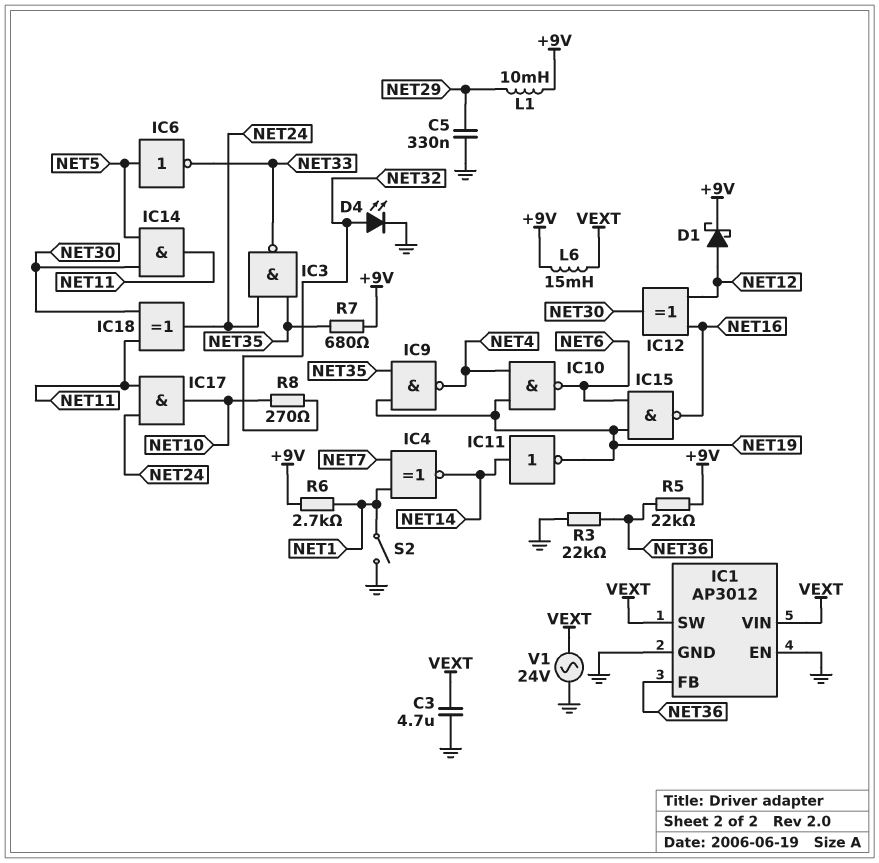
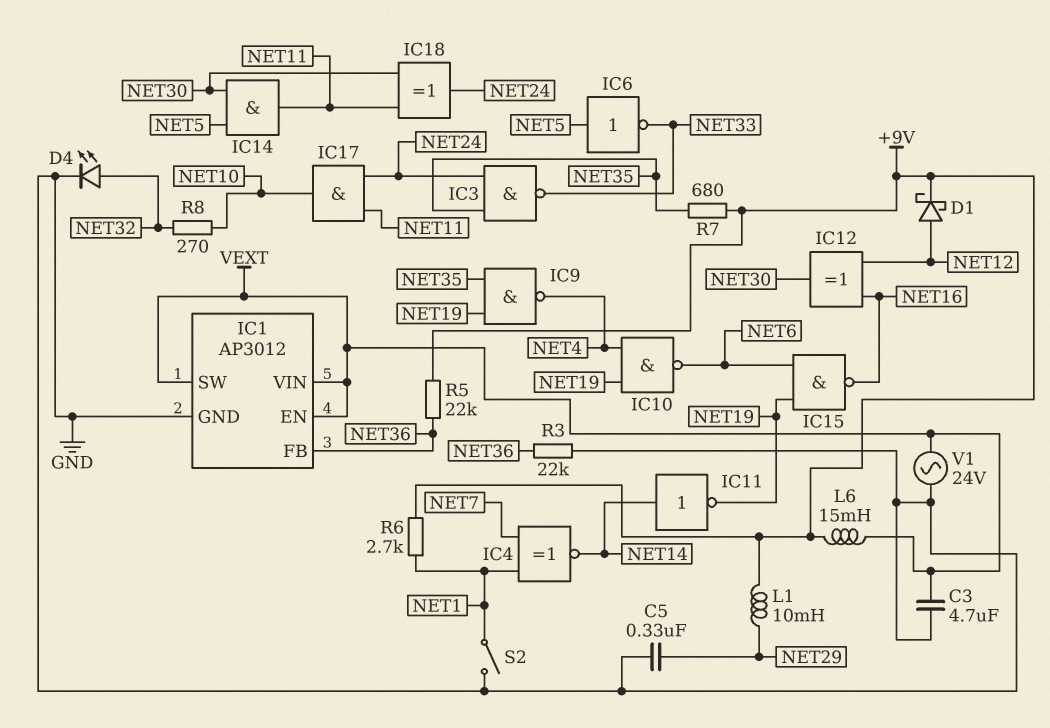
IC1 pin EN: GND -> VEXT

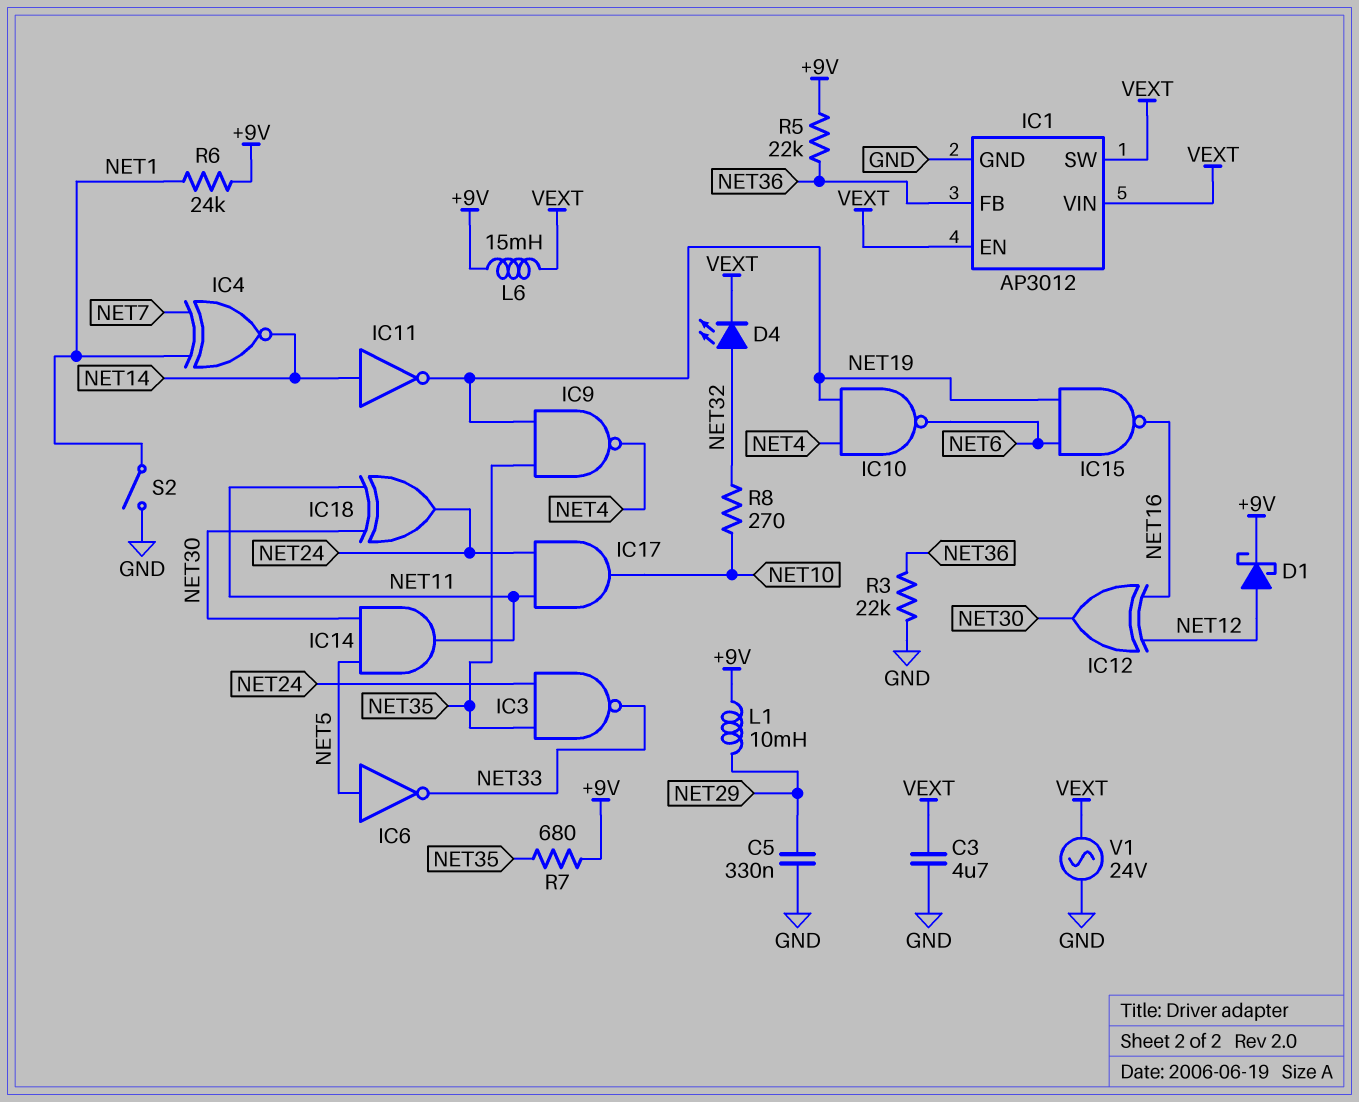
D4: LED (A NET32, K GND) -> LED (A NET32, K VEXT)
R6: 2.7k (+9V, NET1) -> 24k (+9V, NET1)

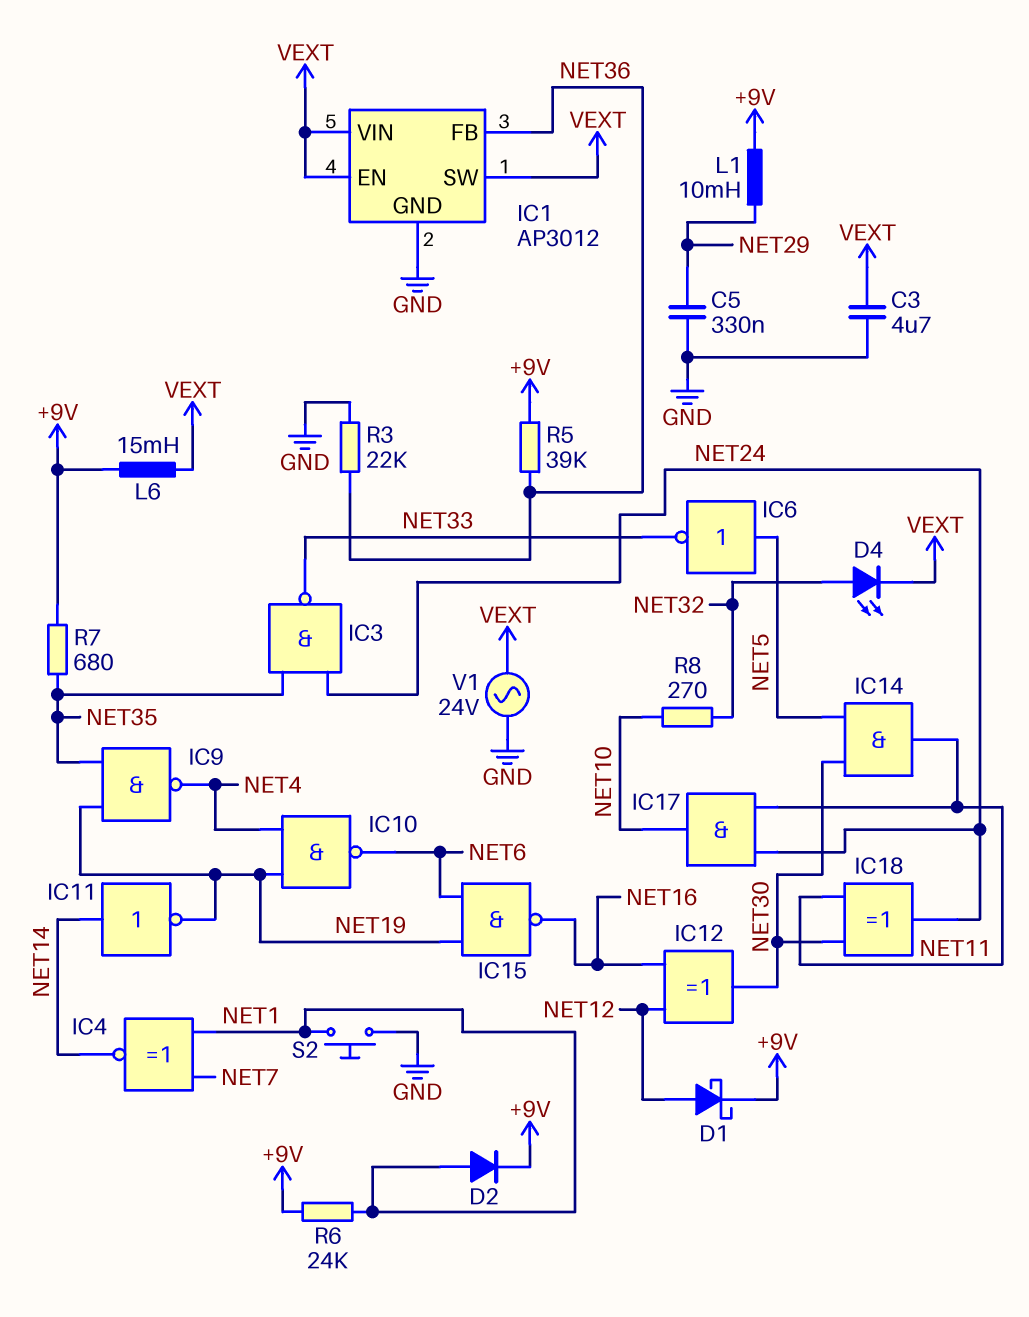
D2: none -> diode (A NET1, K +9V)
R5: 22k (+9V, NET36) -> 39k (+9V, NET36)
S2: switch (GND, NET1) -> button (GND, NET1)

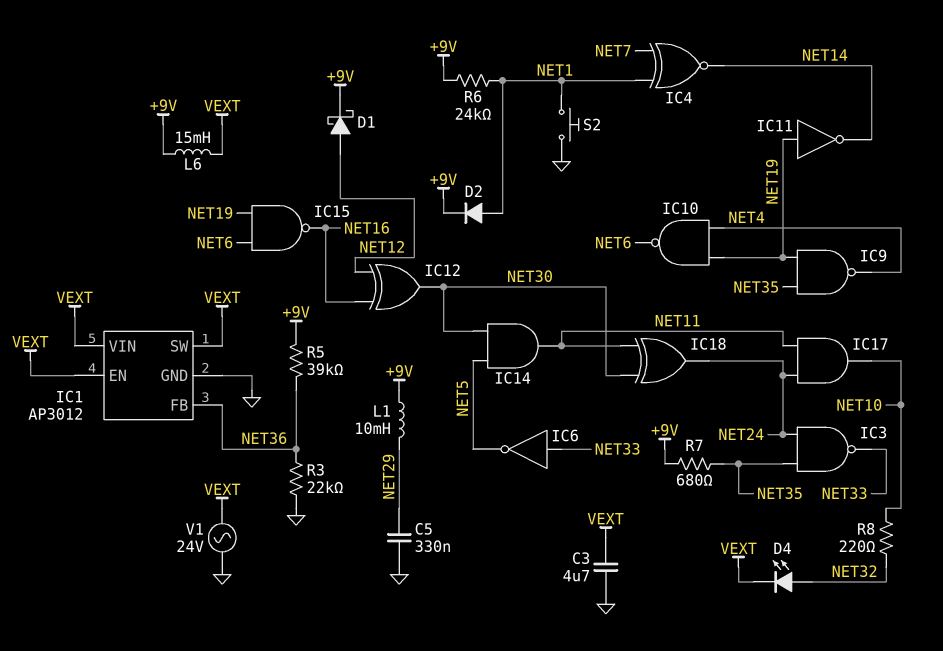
IC6: NOT (in NET5, out NET33) -> NOT (in NET33, out NET5)
IC11: NOT (in NET14, out NET19) -> NOT (in NET19, out NET14)
R8: 270 (NET10, NET32) -> 220 (NET10, NET32)

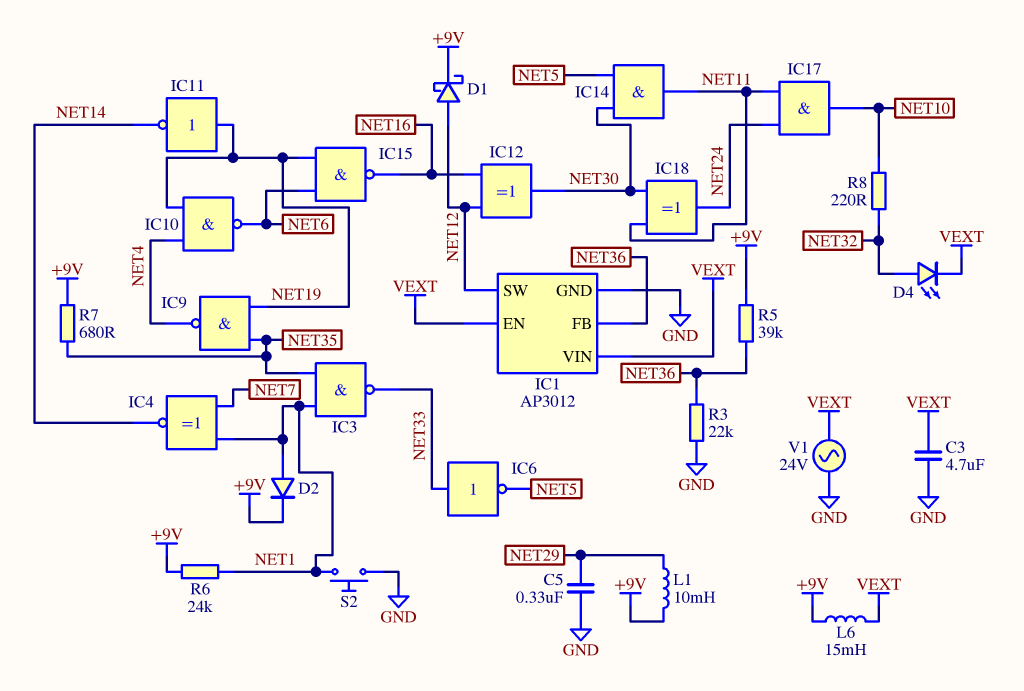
IC1 pin SW: VEXT -> NET12
IC3: NAND (in NET24, in NET35, out NET33) -> NAND (in NET1, in NET35, out NET33)

